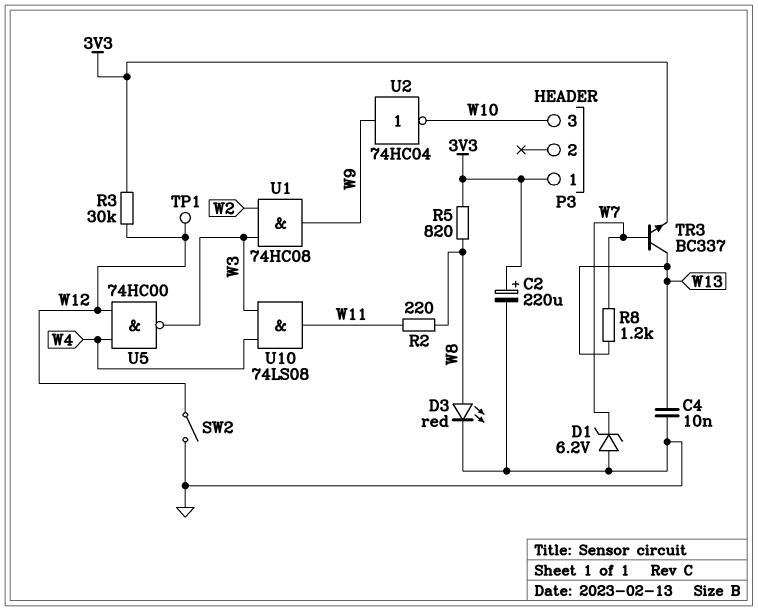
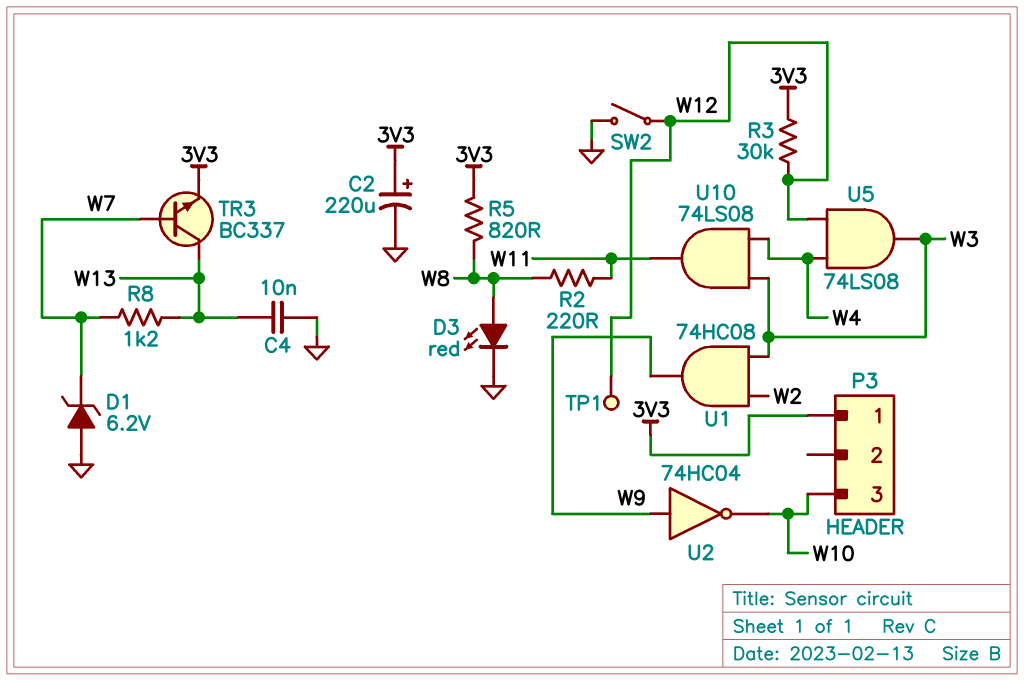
U5: NAND 74HC00 (in W4, in W12, out W3) -> AND 74LS08 (in W4, in W12, out W3)

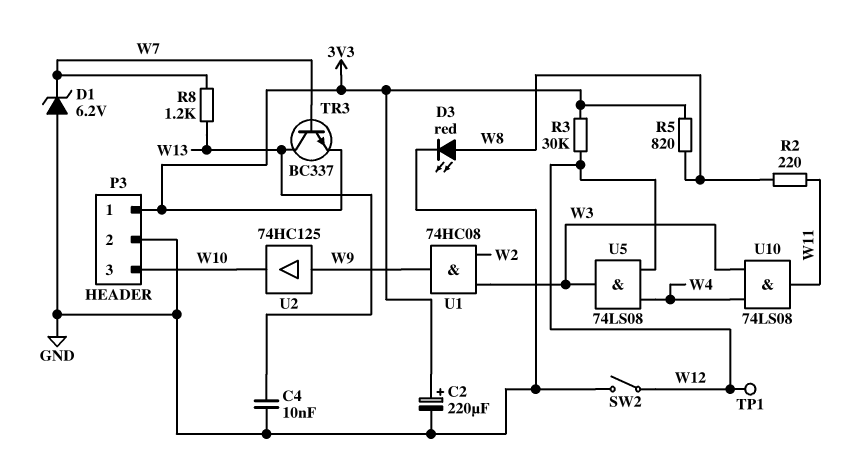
P3 pin 2: none -> GND
U2: NOT 74HC04 (in W9, out W10) -> buffer 74HC125 (in W9, out W10)

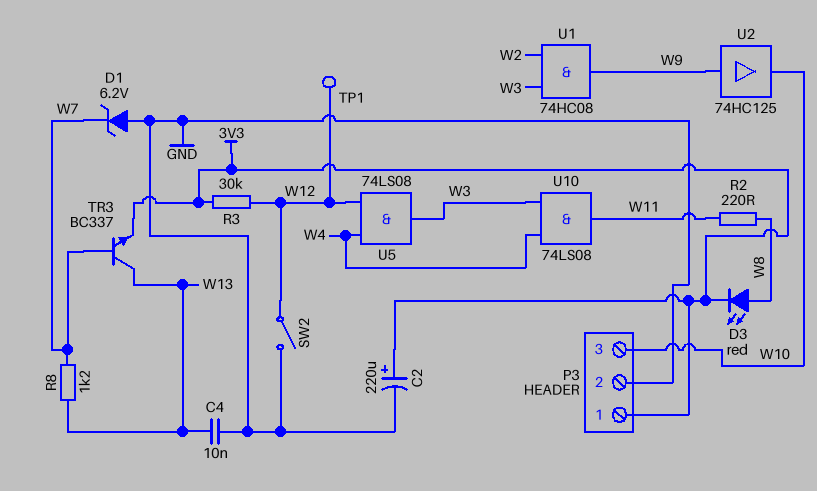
D3: LED red (A W8, K GND) -> LED red (A W8, K 3V3)
R5: 820 (3V3, W8) -> none

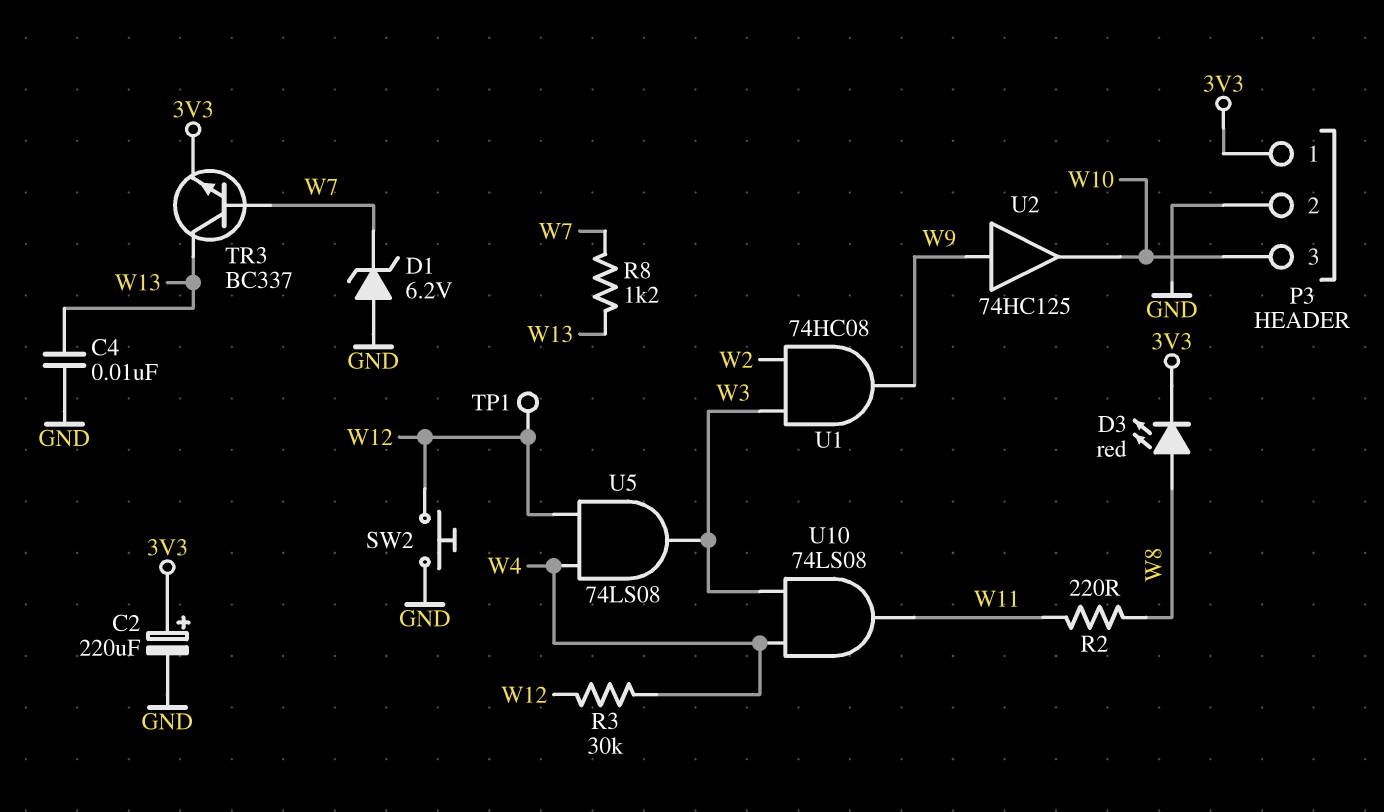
R3: 30k (3V3, W12) -> 30k (W4, W12)
SW2: switch (GND, W12) -> button (GND, W12)

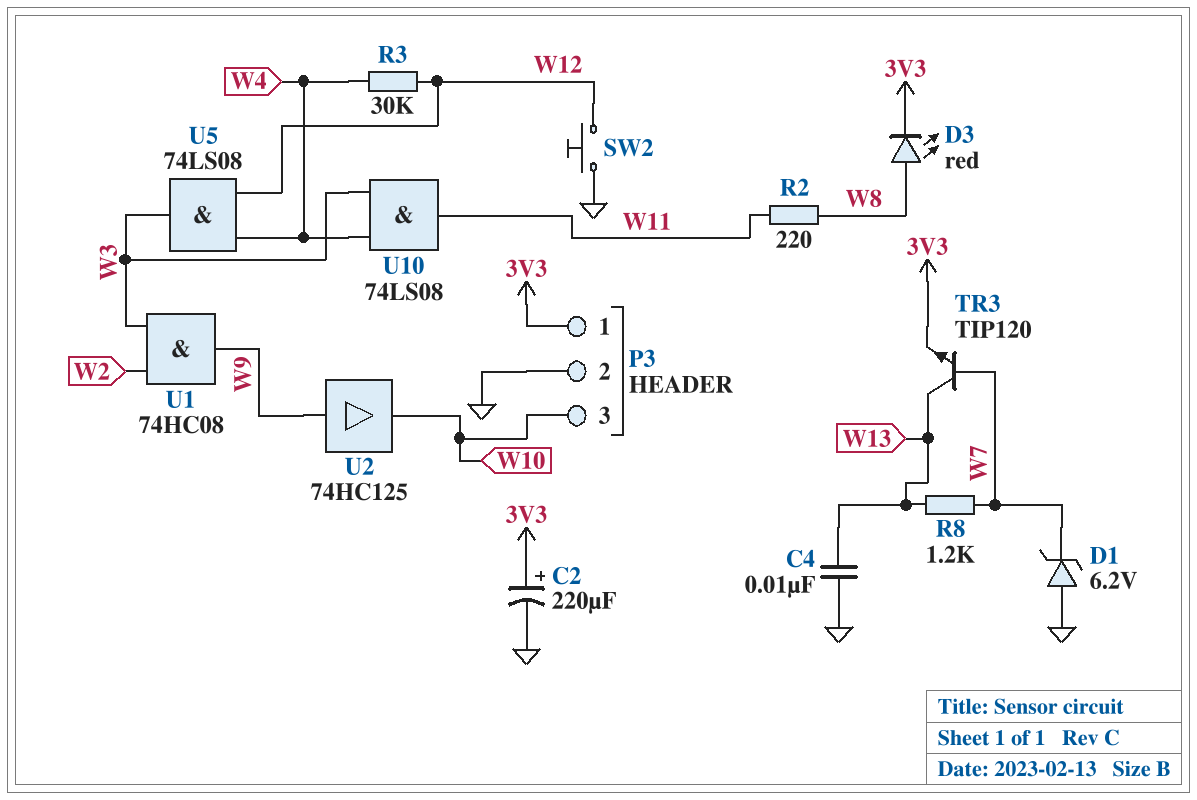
TP1: test point (W12) -> none
TR3: NPN BC337 (B W7, C W13, E 3V3) -> NPN TIP120 (B W7, C W13, E 3V3)

